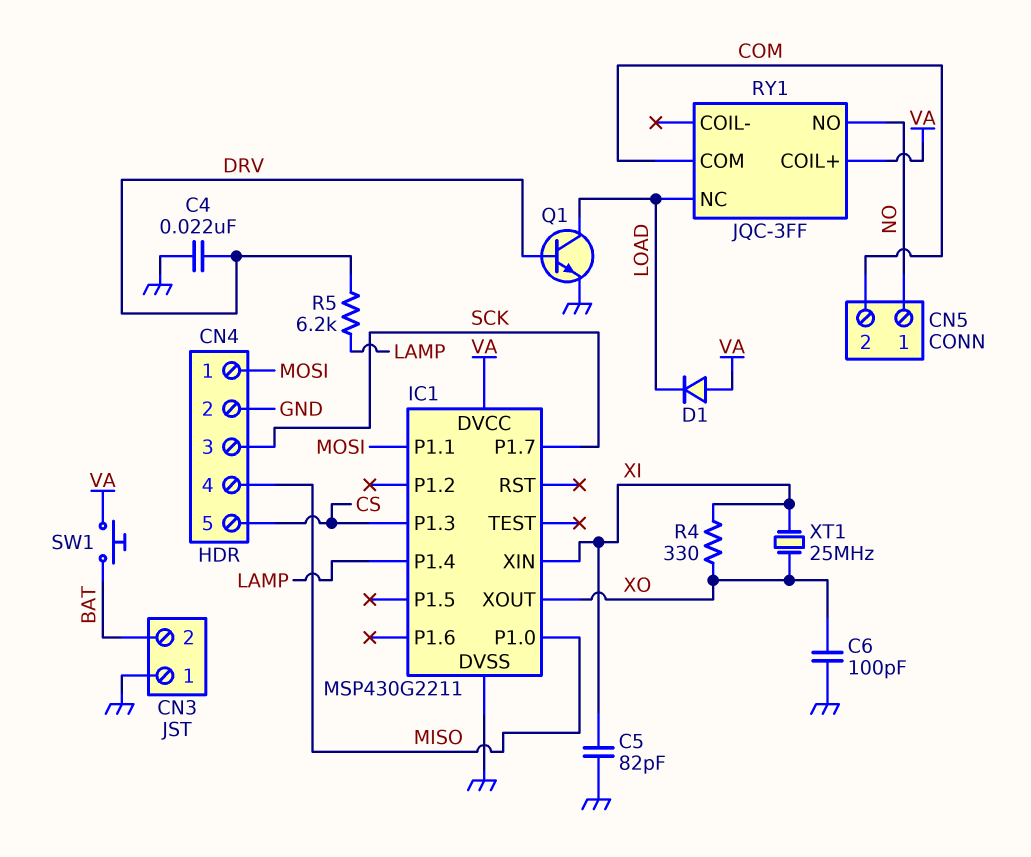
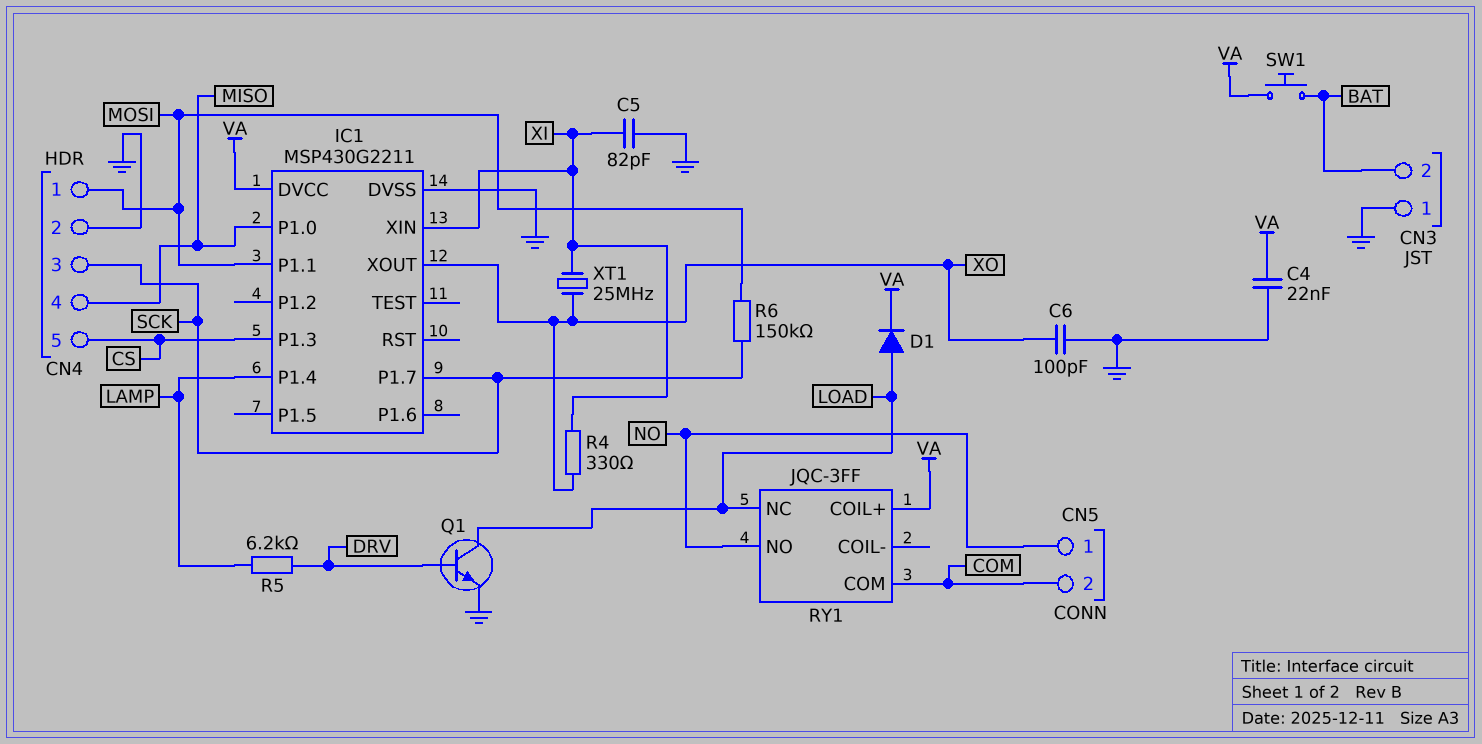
C4: 22nF (DRV, GND) -> 22nF (GND, VA)
D1: diode (A VA, K LOAD) -> diode (A LOAD, K VA)
R6: none -> 150k (MOSI, SCK)

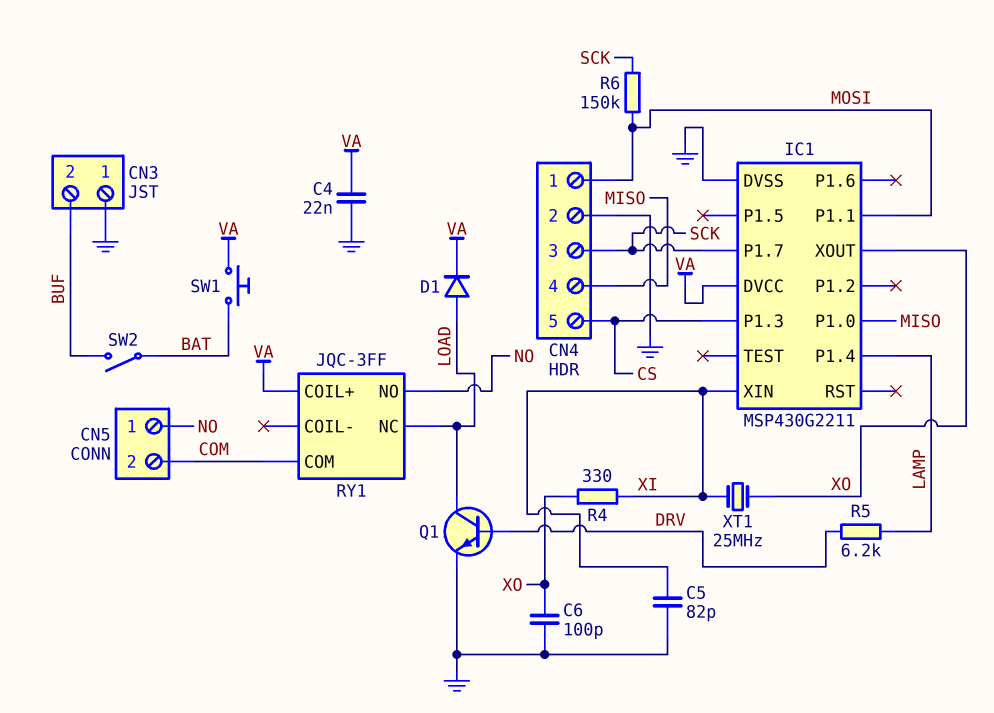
CN3 pin 2: BAT -> BUF
SW2: none -> switch (BAT, BUF)

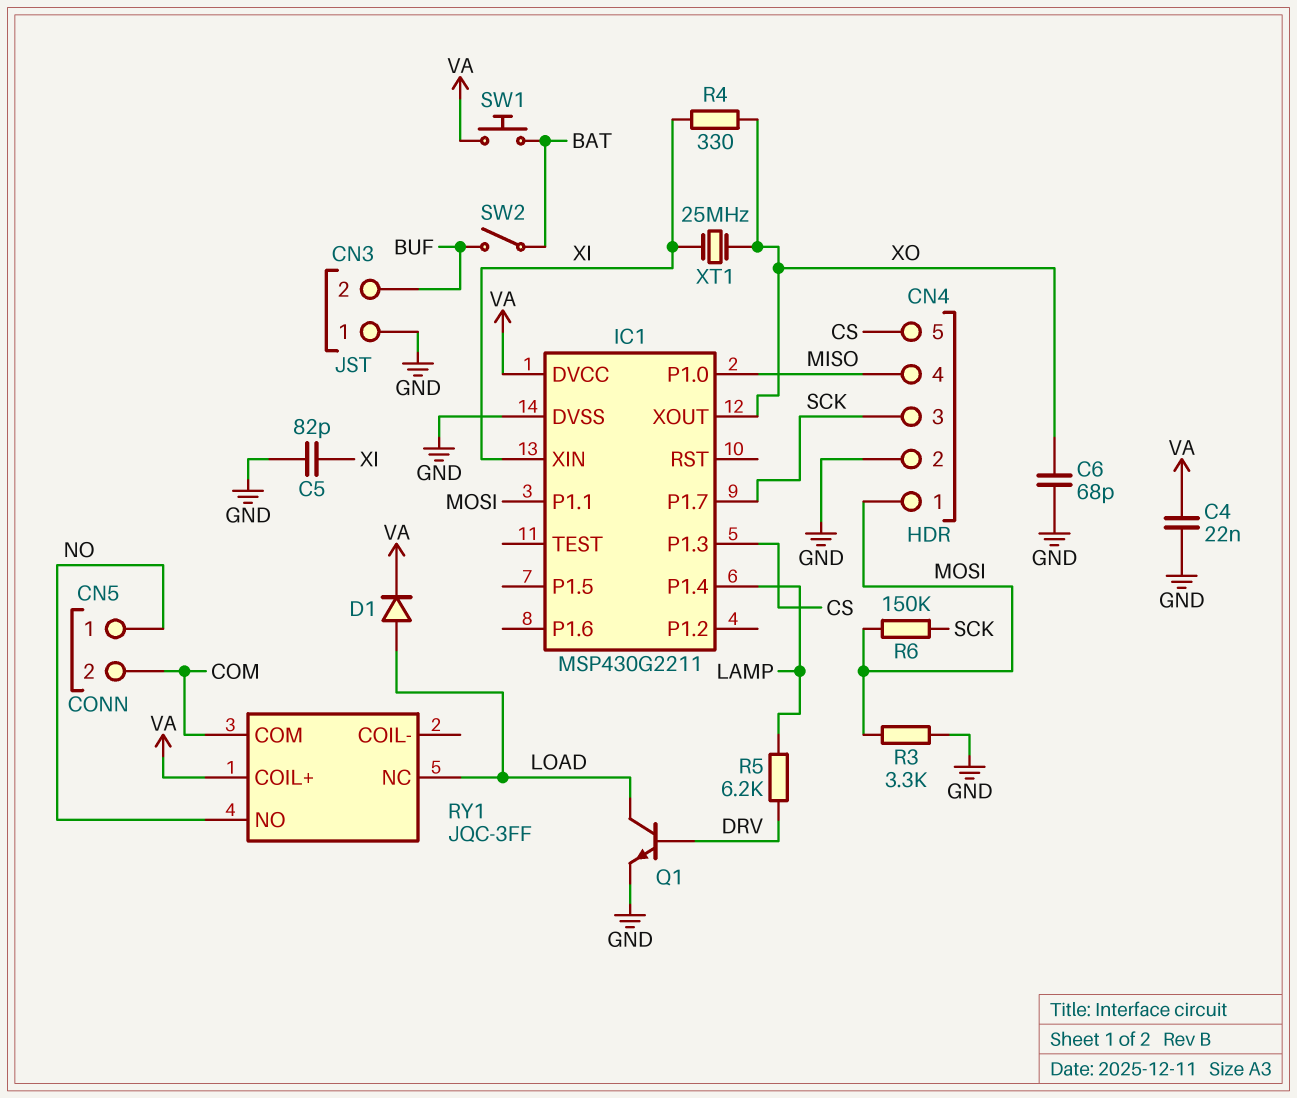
C6: 100pF (GND, XO) -> 68pF (GND, XO)
R3: none -> 3.3k (GND, MOSI)

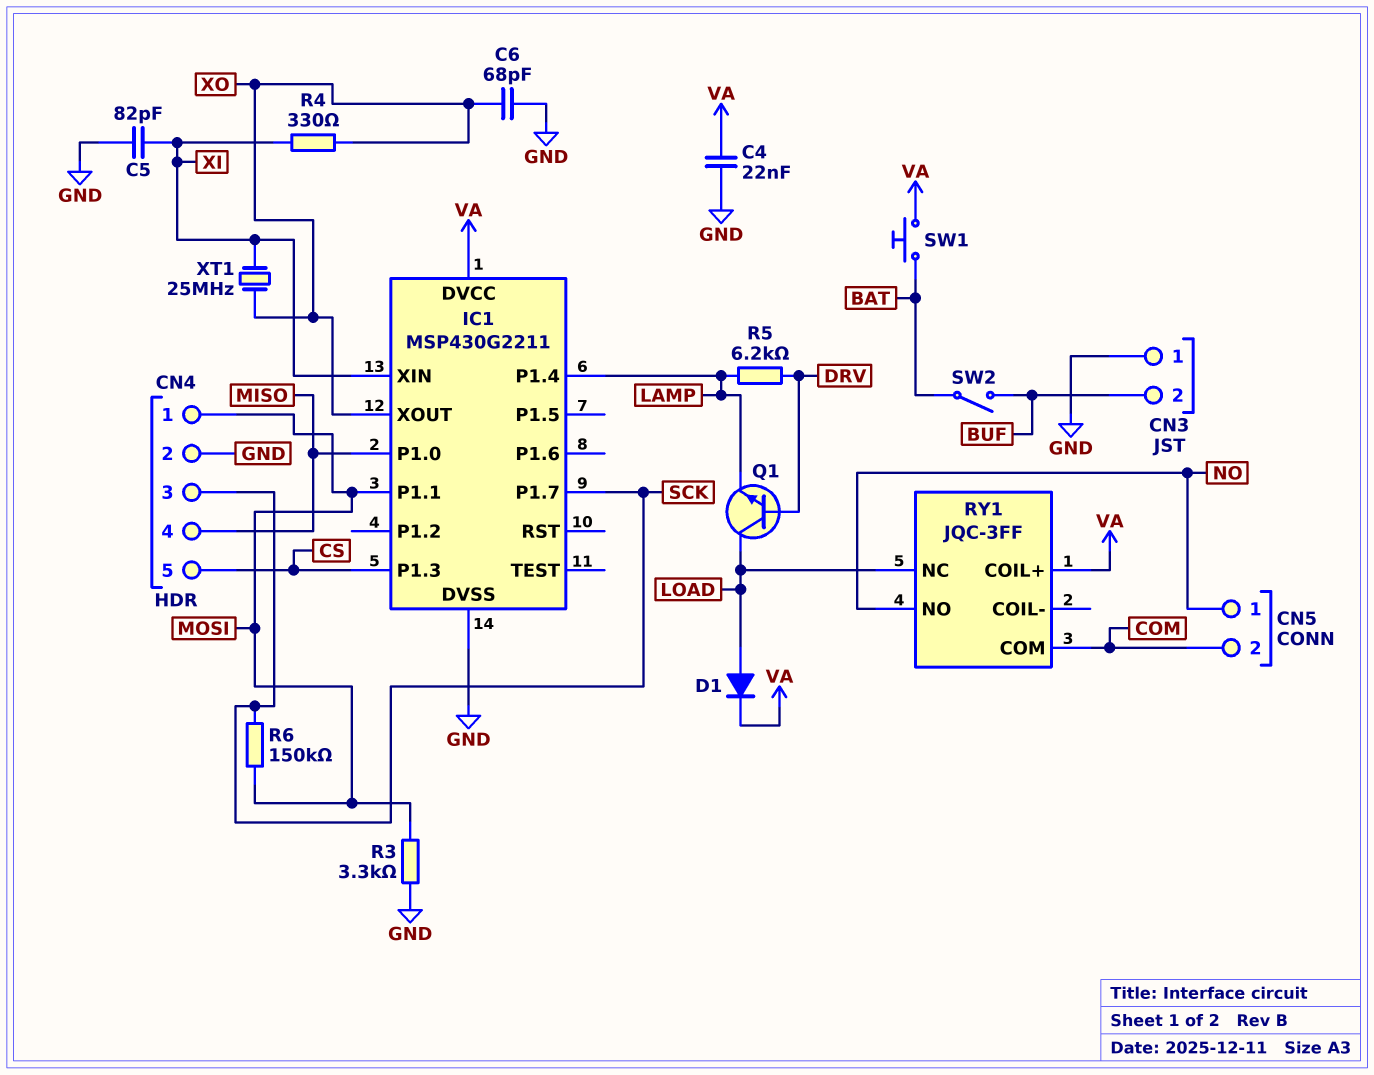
Q1: NPN (B DRV, C LOAD, E GND) -> NPN (B DRV, C LOAD, E LAMP)

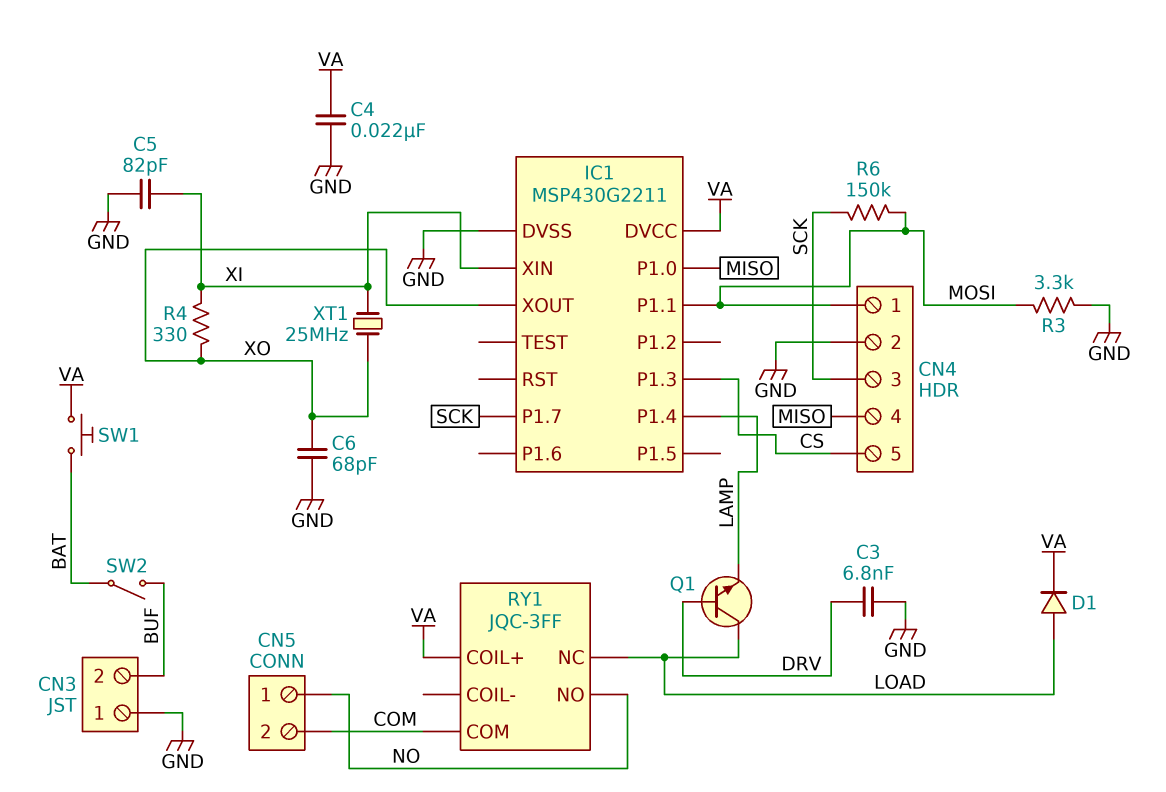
C3: none -> 6.8nF (DRV, GND)
R5: 6.2k (DRV, LAMP) -> none

